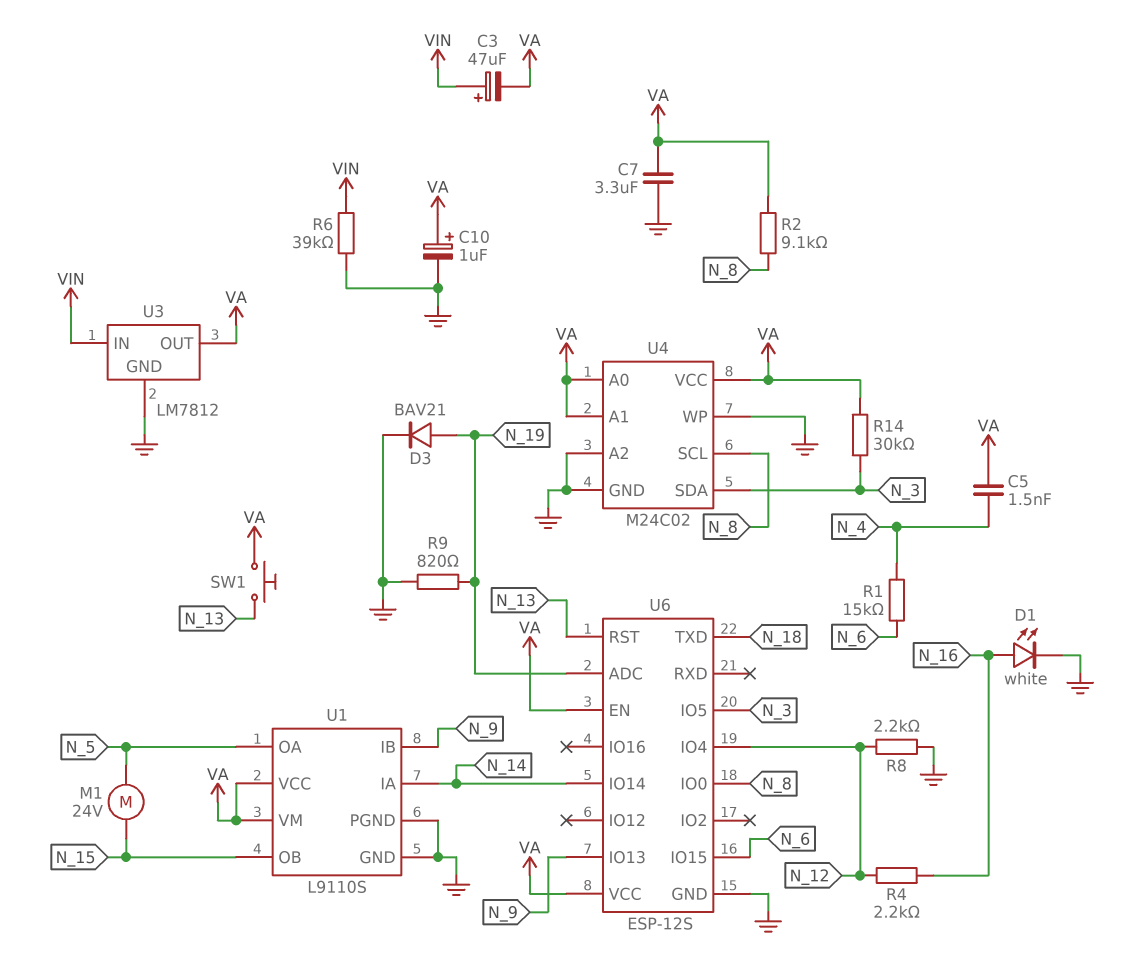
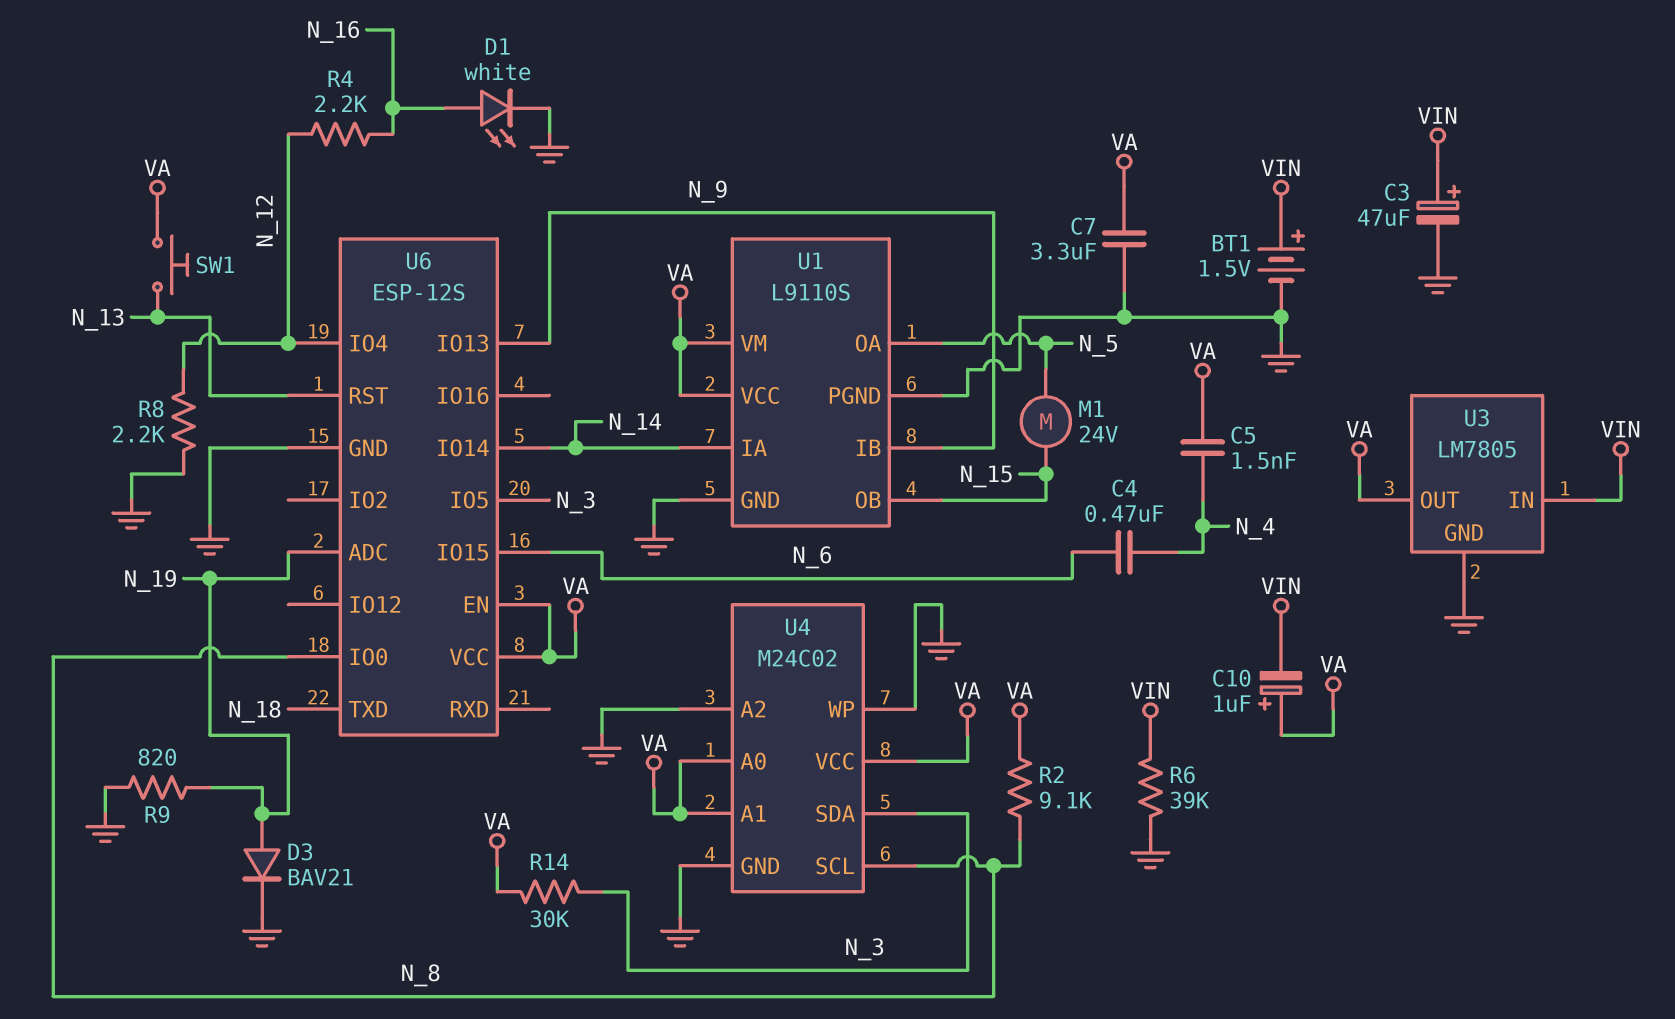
BT1: none -> 1.5V (plus VIN, minus GND)
C3: 47uF (plus VIN, minus VA) -> 47uF (plus VIN, minus GND)
C4: none -> 470nF (N_4, N_6)
C10: 1uF (plus VA, minus GND) -> 1uF (plus VA, minus VIN)
R1: 15k (N_4, N_6) -> none
U3: LM7812 -> LM7805

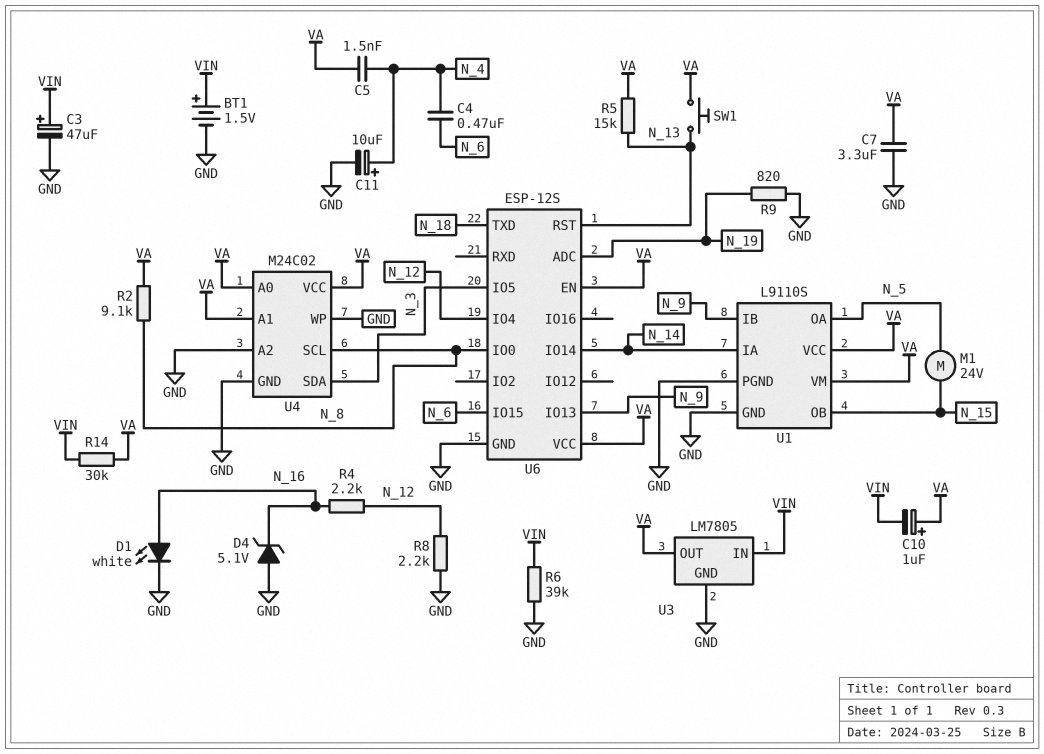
C11: none -> 10uF (plus N_4, minus GND)
D3: diode BAV21 (A N_19, K GND) -> none
D4: none -> zener 5.1V (A GND, K N_16)
R5: none -> 15k (N_13, VA)
R14: 30k (N_3, VA) -> 30k (VA, VIN)

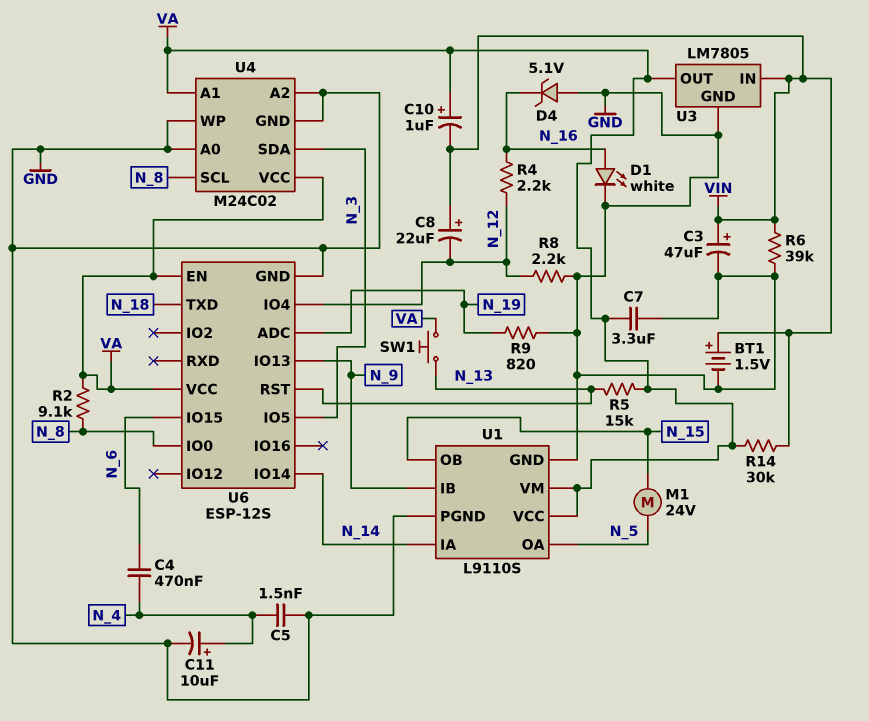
C5: 1.5nF (N_4, VA) -> 1.5nF (GND, N_4)
C8: none -> 22uF (plus VIN, minus N_12)
U4 pin A0: VA -> GND

